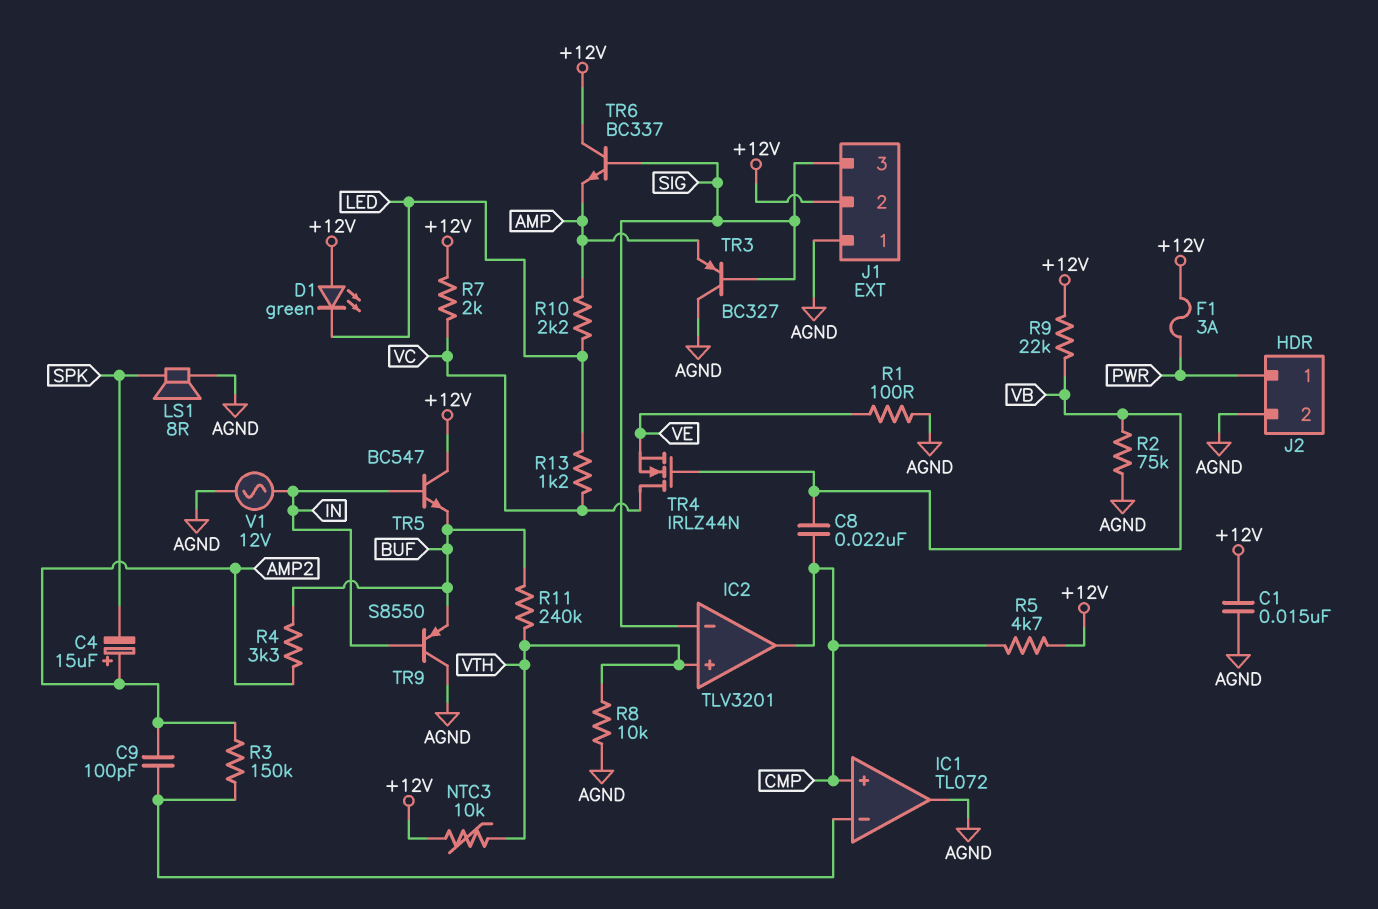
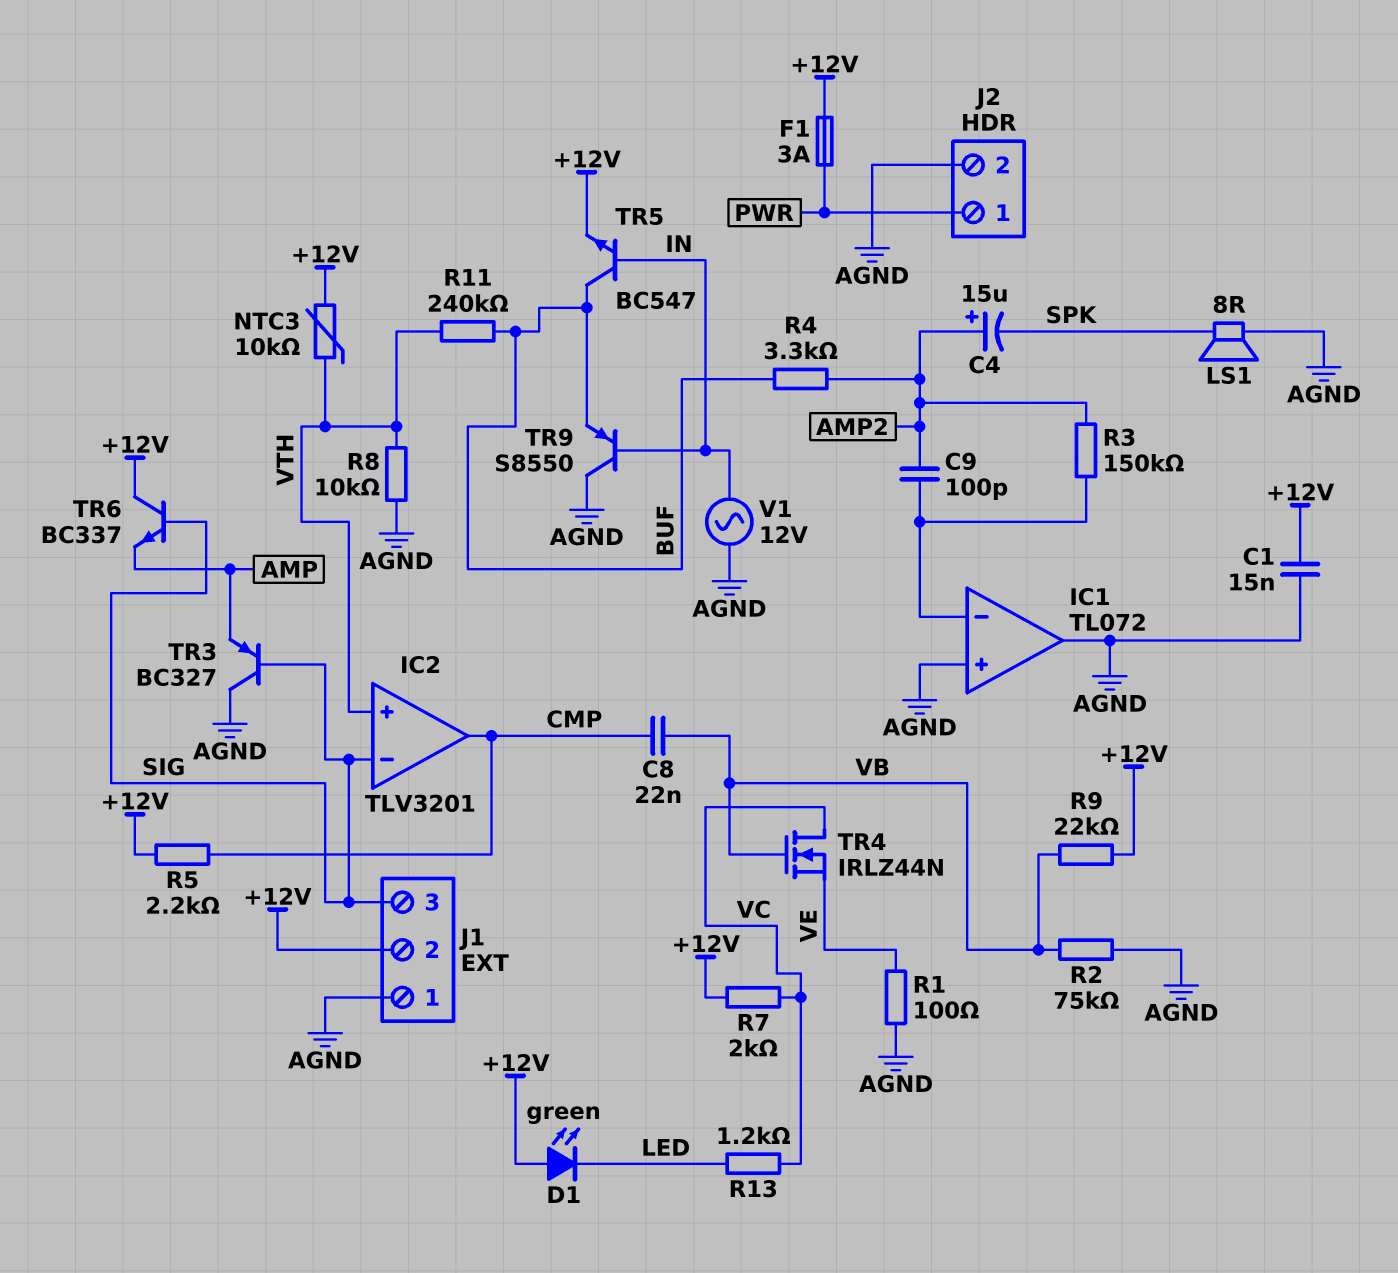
IC1 pin in+: CMP -> AGND
R5: 4.7k (+12V, CMP) -> 2.2k (+12V, CMP)
R10: 2.2k (AMP, LED) -> none
TR5: NPN BC547 (B IN, C +12V, E BUF) -> NPN BC547 (B IN, C BUF, E +12V)

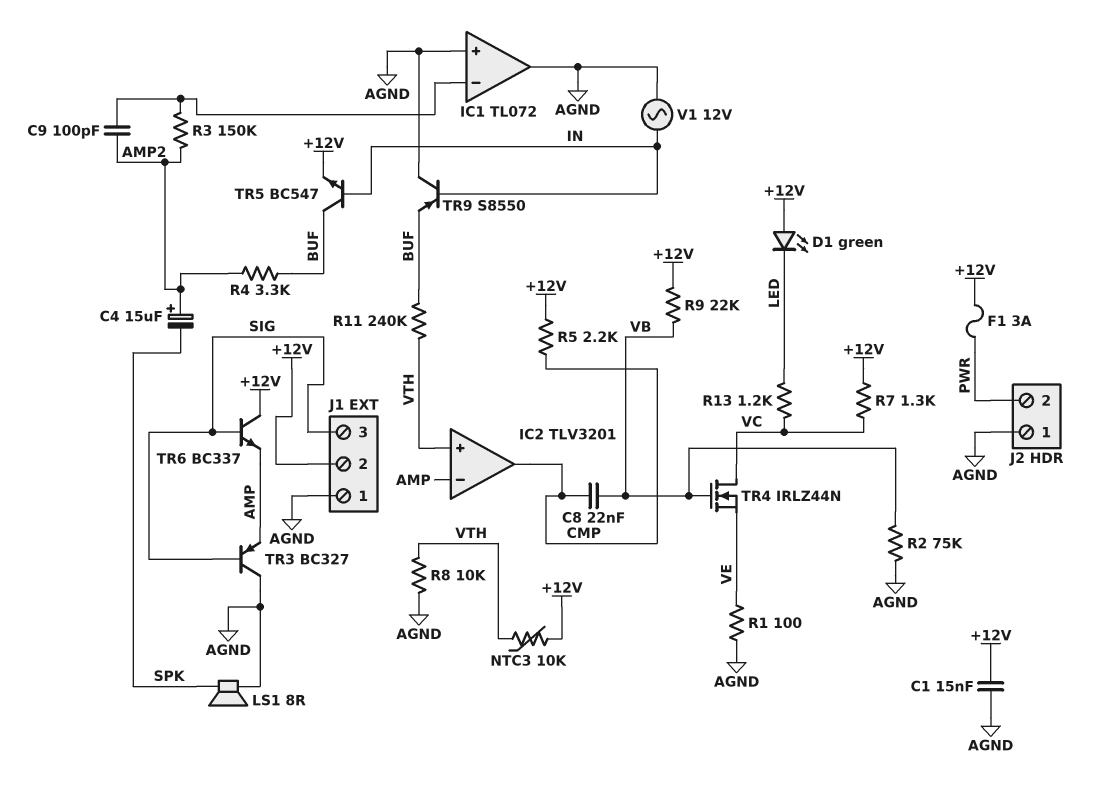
IC2 pin in-: SIG -> AMP
J2 pin 1: PWR -> AGND
J2 pin 2: AGND -> PWR
R7: 2k (+12V, VC) -> 1.3k (+12V, VC)

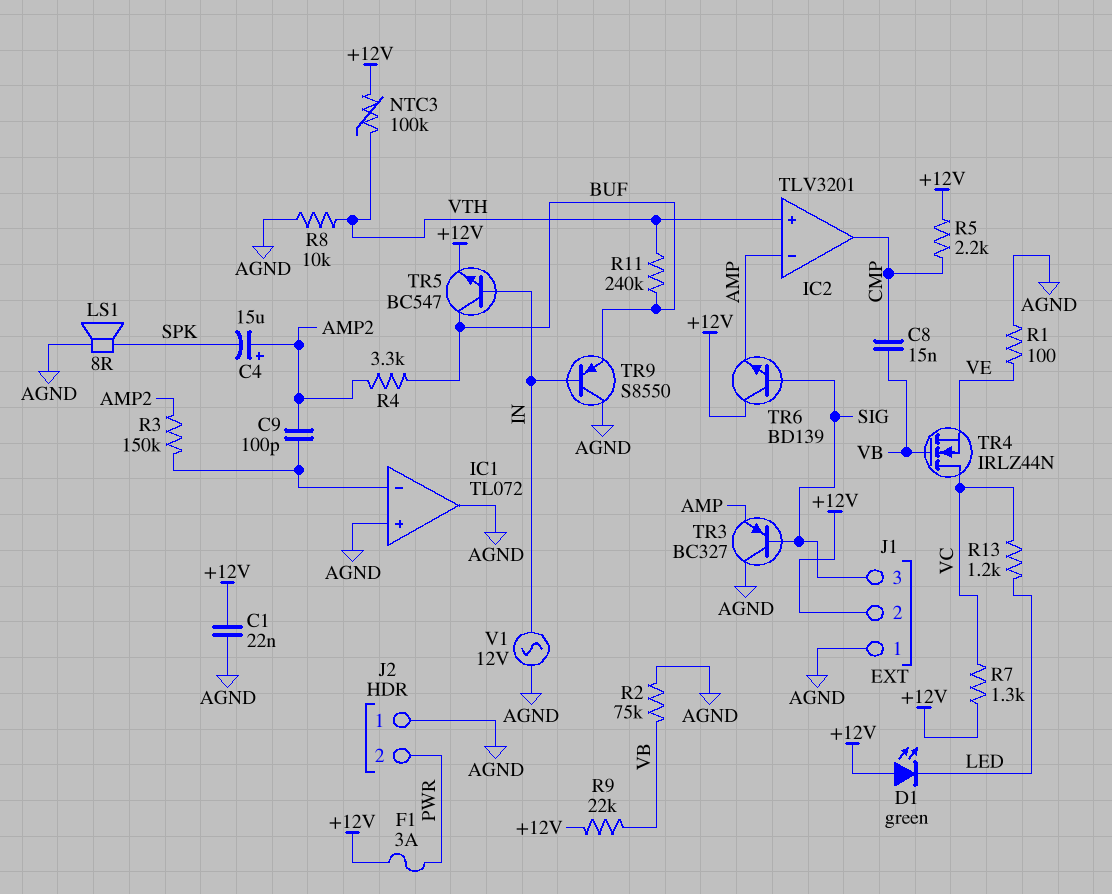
C1: 15nF (+12V, AGND) -> 22nF (+12V, AGND)
C8: 22nF (CMP, VB) -> 15nF (CMP, VB)
NTC3: 10k (+12V, VTH) -> 100k (+12V, VTH)
TR6: NPN BC337 (B SIG, C +12V, E AMP) -> NPN BD139 (B SIG, C +12V, E AMP)

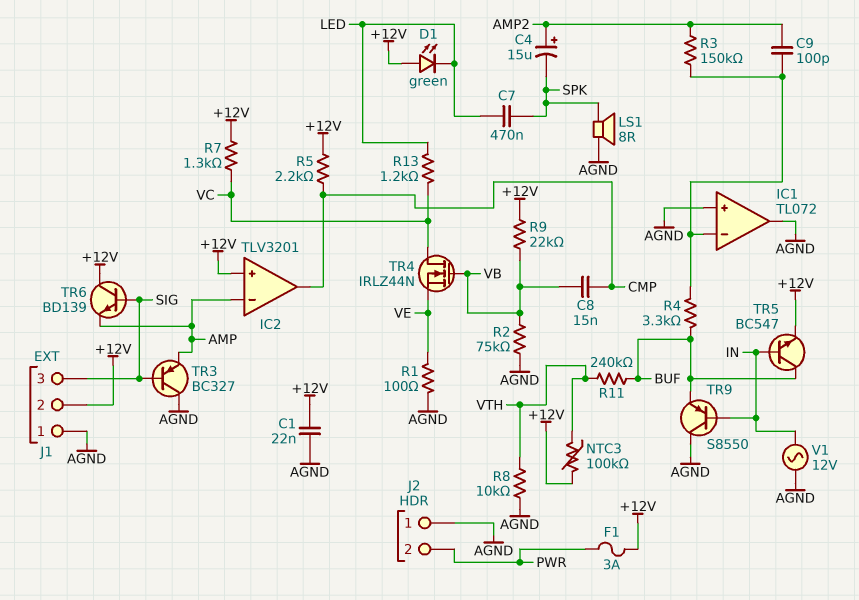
C7: none -> 470nF (LED, SPK)
IC2 pin in+: VTH -> +12V
R4: 3.3k (AMP2, BUF) -> 3.3k (BUF, IC1/in-)

